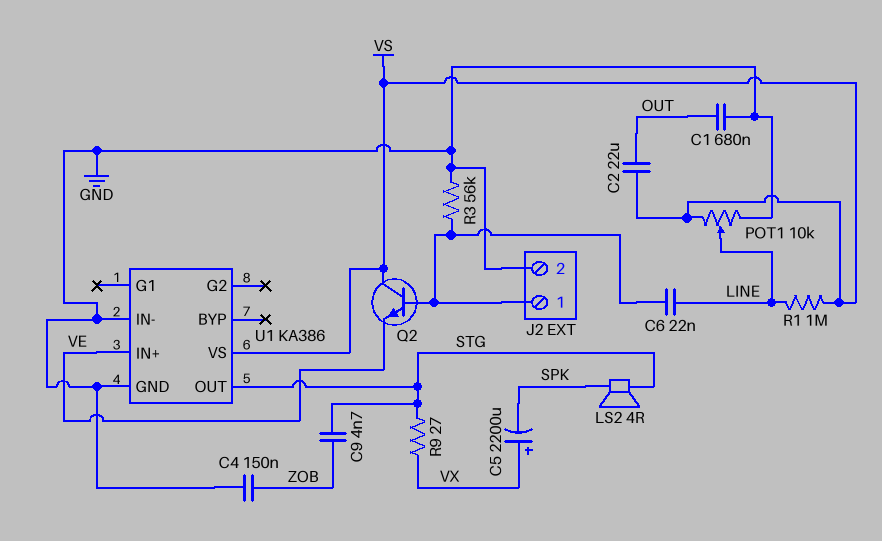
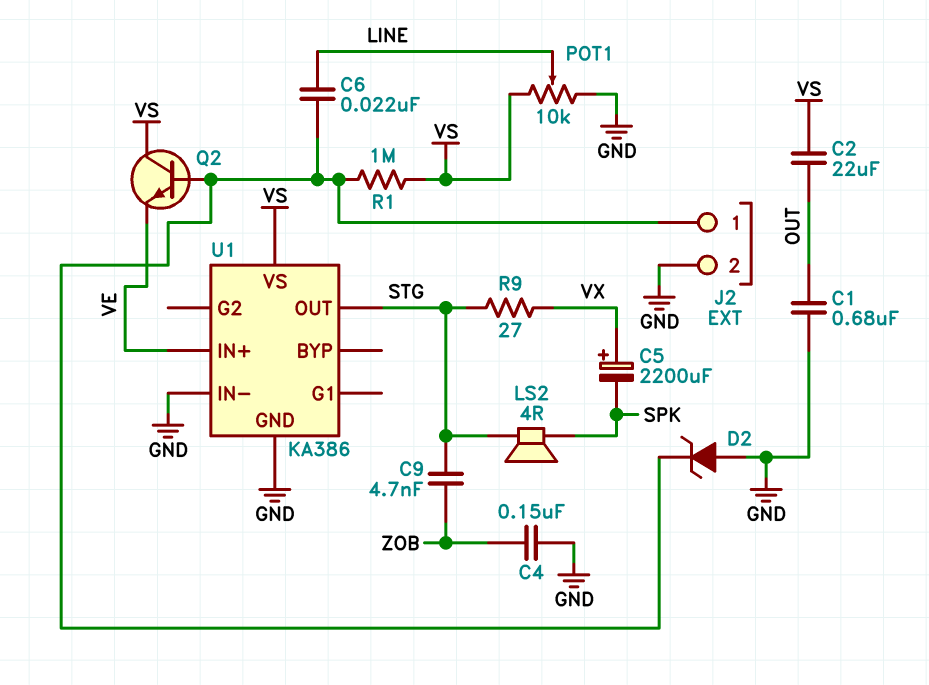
D2: none -> zener (A GND, K J2/1)
R1: 1M (LINE, VS) -> 1M (J2/1, VS)
R3: 56k (GND, J2/1) -> none

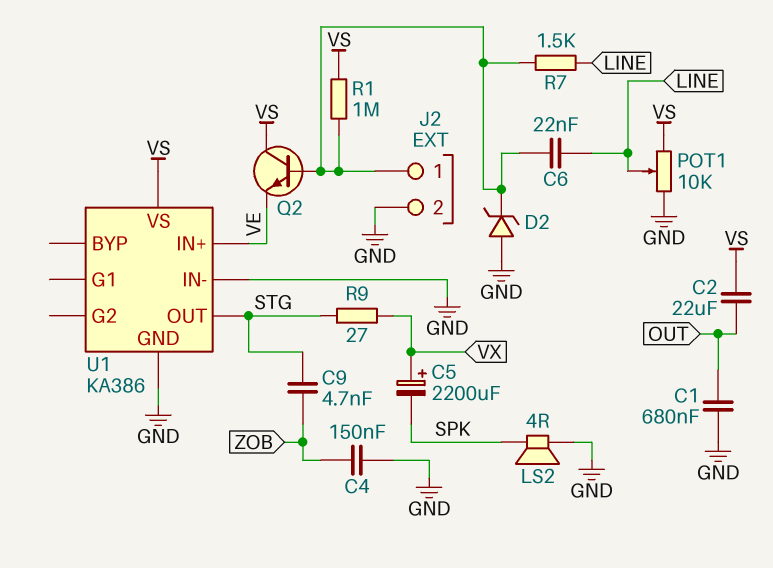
LS2: speaker 4R (SPK, STG) -> speaker 4R (GND, SPK)
R7: none -> 1.5k (J2/1, LINE)

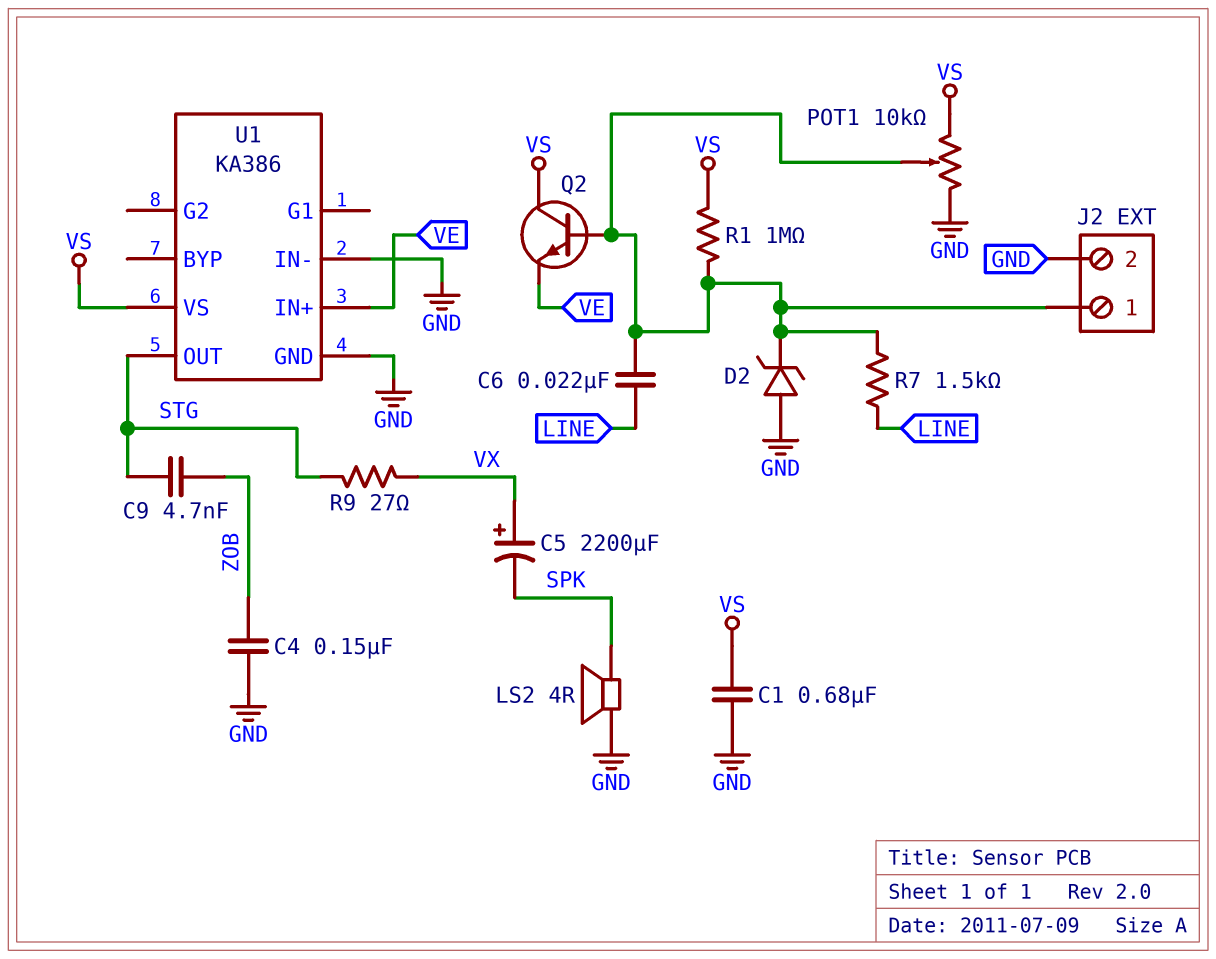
C1: 680nF (GND, OUT) -> 680nF (GND, VS)
C2: 22uF (OUT, VS) -> none
POT1: 10k (GND, VS, wiper LINE) -> 10k (GND, VS, wiper J2/1)

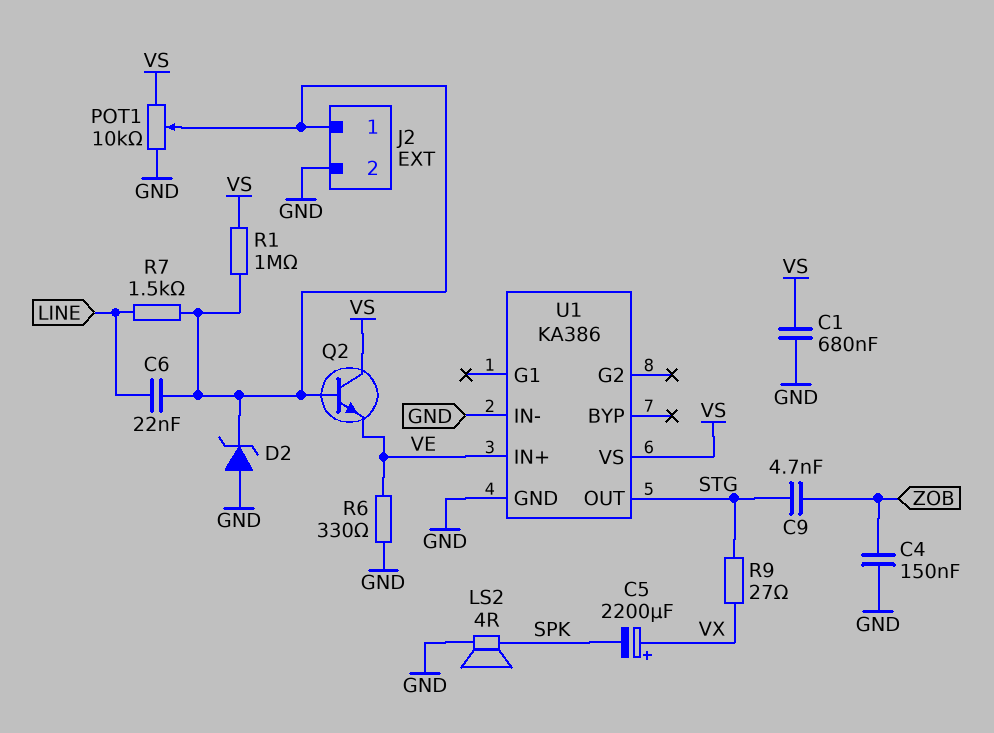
R6: none -> 330 (GND, VE)

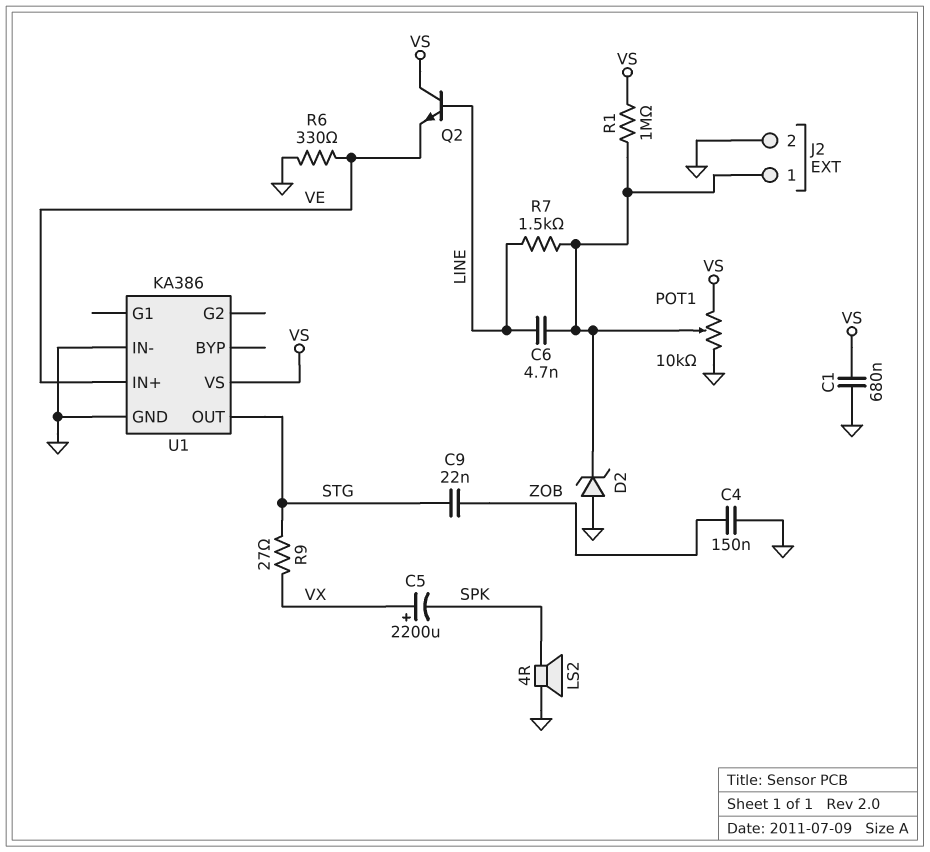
C6: 22nF (J2/1, LINE) -> 4.7nF (J2/1, LINE)
C9: 4.7nF (STG, ZOB) -> 22nF (STG, ZOB)
Q2: NPN (B J2/1, C VS, E VE) -> NPN (B LINE, C VS, E VE)

